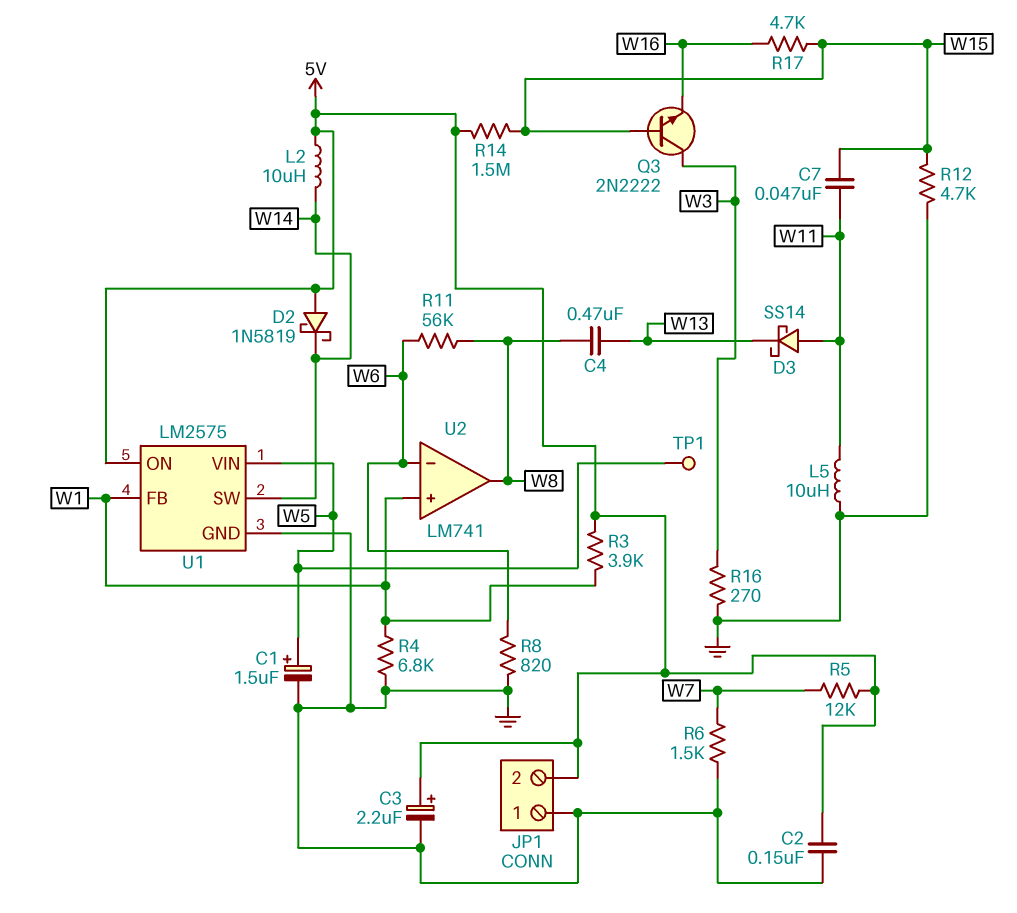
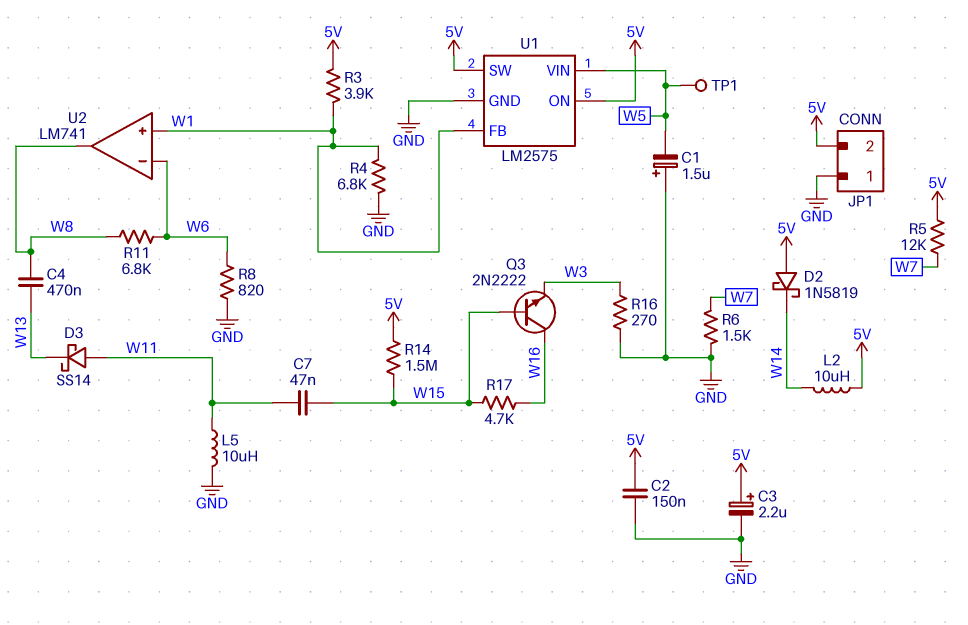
C1: 1.5uF (plus W5, minus GND) -> 1.5uF (plus GND, minus W5)
Q3: NPN 2N2222 (B W15, C W3, E W16) -> NPN 2N2222 (B W15, C W16, E W3)
R11: 56k (W6, W8) -> 6.8k (W6, W8)
R12: 4.7k (GND, W15) -> none
U1 pin SW: W14 -> 5V

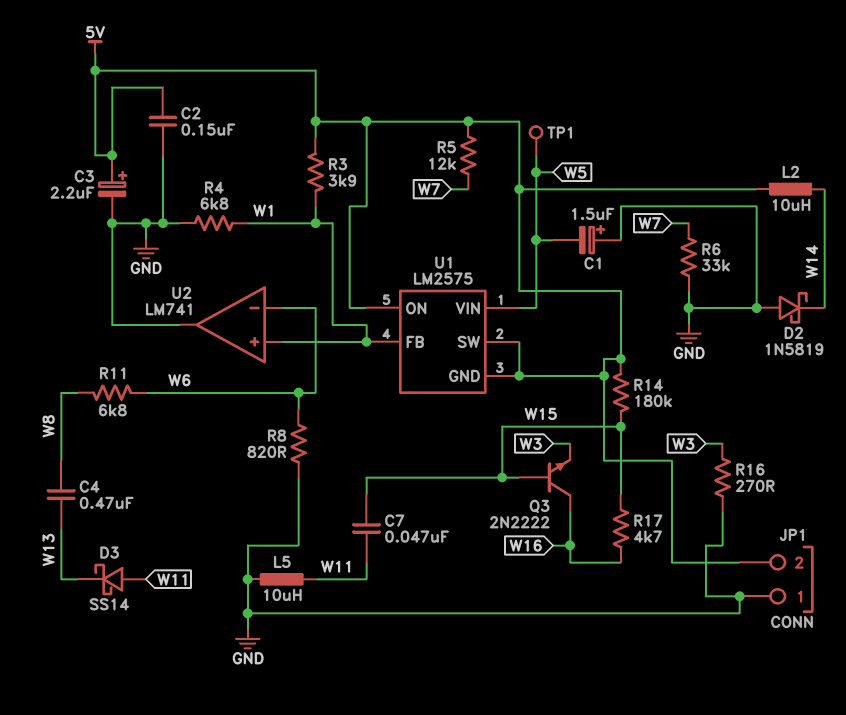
D2: schottky 1N5819 (A 5V, K W14) -> schottky 1N5819 (A GND, K W14)
R6: 1.5k (GND, W7) -> 33k (GND, W7)
R14: 1.5M (5V, W15) -> 180k (5V, W15)
U1 pin GND: GND -> 5V
U2 pin out: W8 -> GND

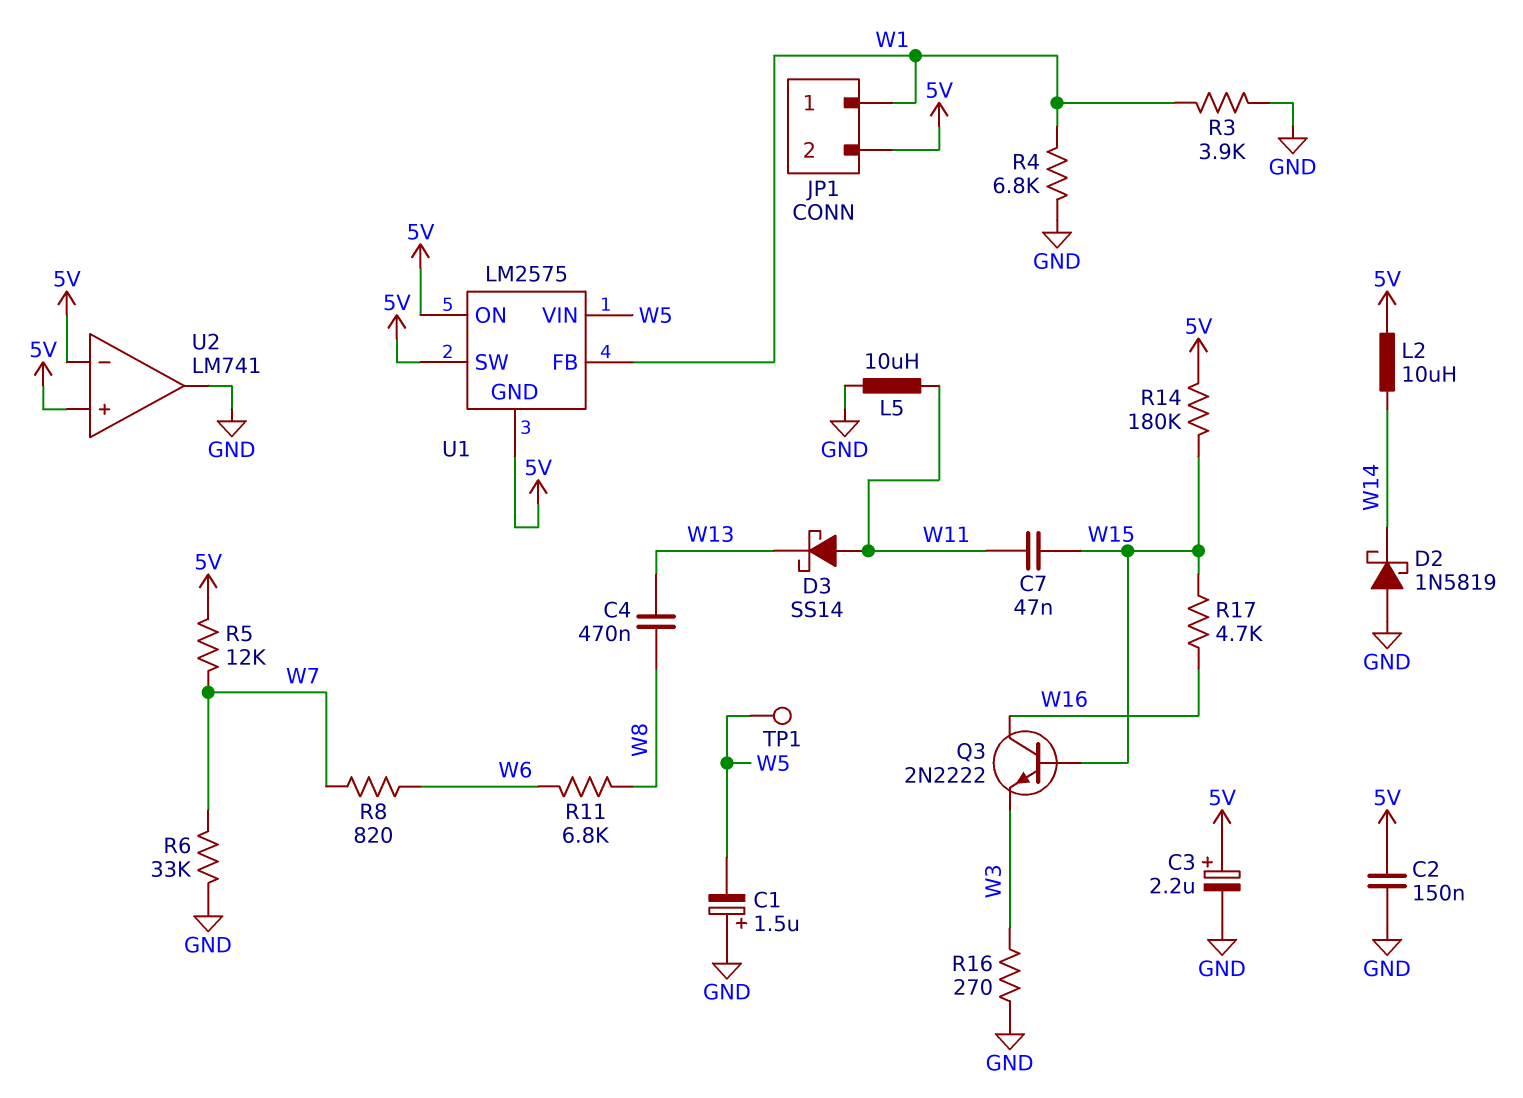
JP1 pin 1: GND -> W1
R3: 3.9k (5V, W1) -> 3.9k (GND, W1)
R8: 820 (GND, W6) -> 820 (W6, W7)
U2 pin in+: W1 -> 5V
U2 pin in-: W6 -> 5V

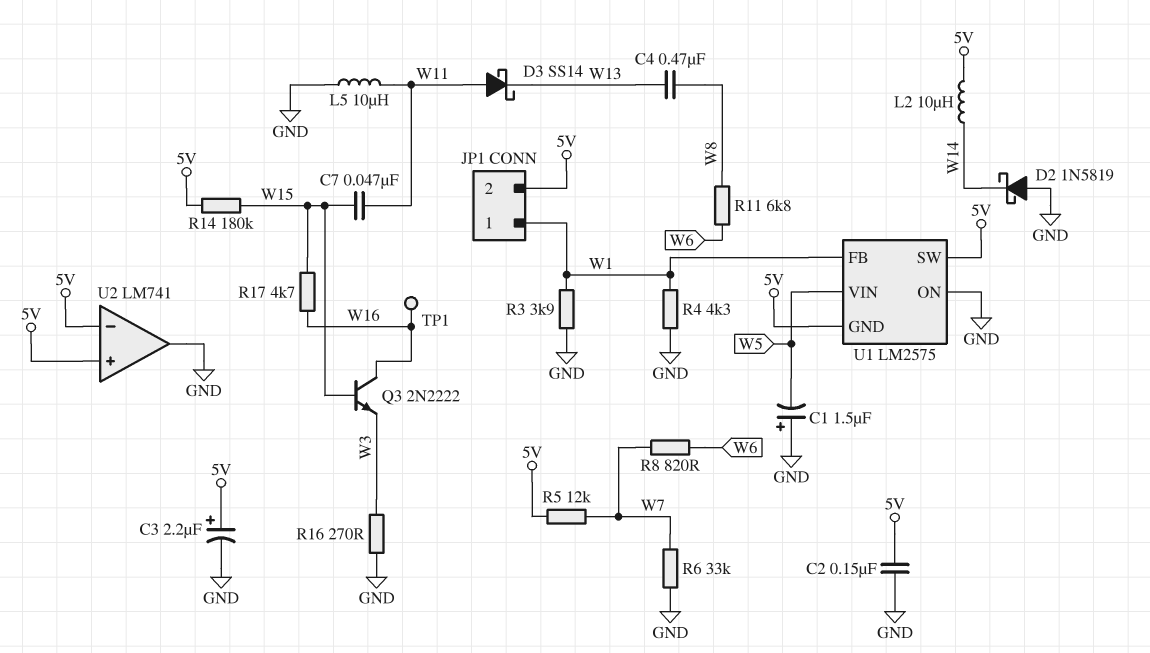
R4: 6.8k (GND, W1) -> 4.3k (GND, W1)
TP1: test point (W5) -> test point (W16)
U1 pin ON: 5V -> GND

